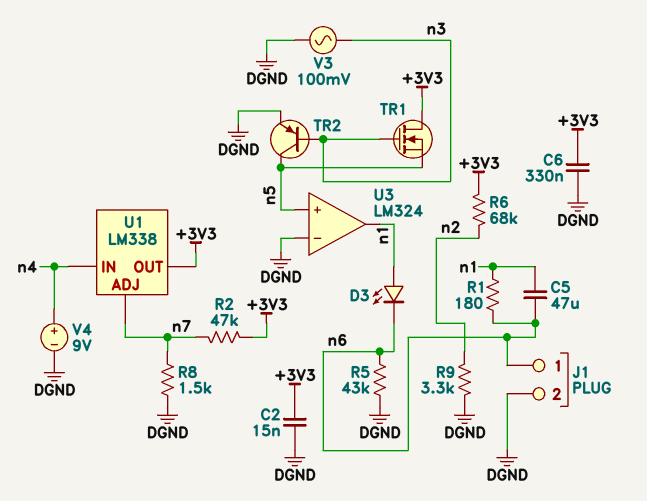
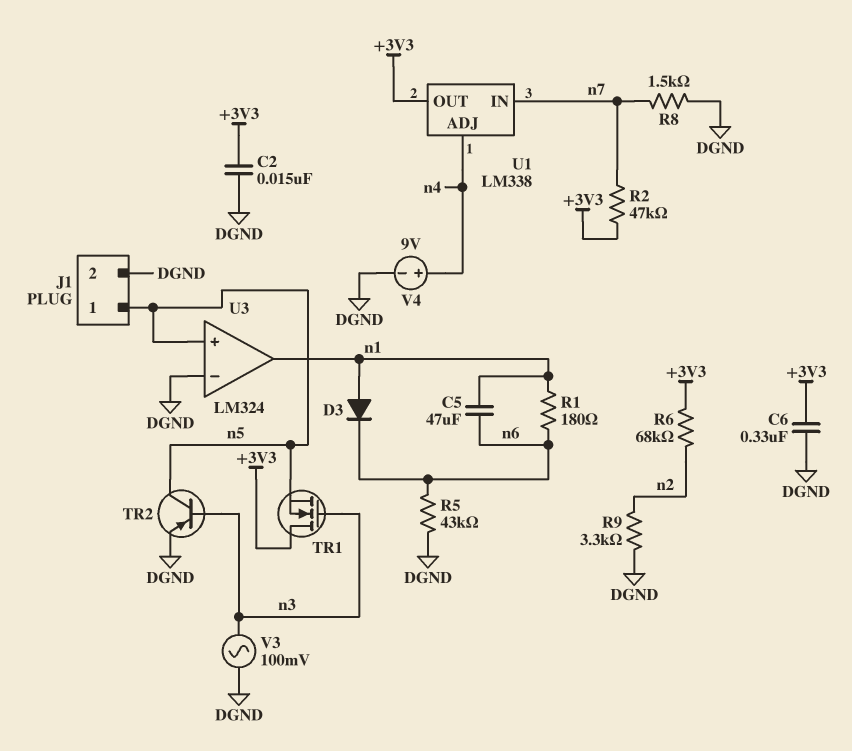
D3: LED (A n1, K n6) -> diode (A n1, K n6)
J1 pin 1: n6 -> n5
U1 pin ADJ: n7 -> n4
U1 pin IN: n4 -> n7

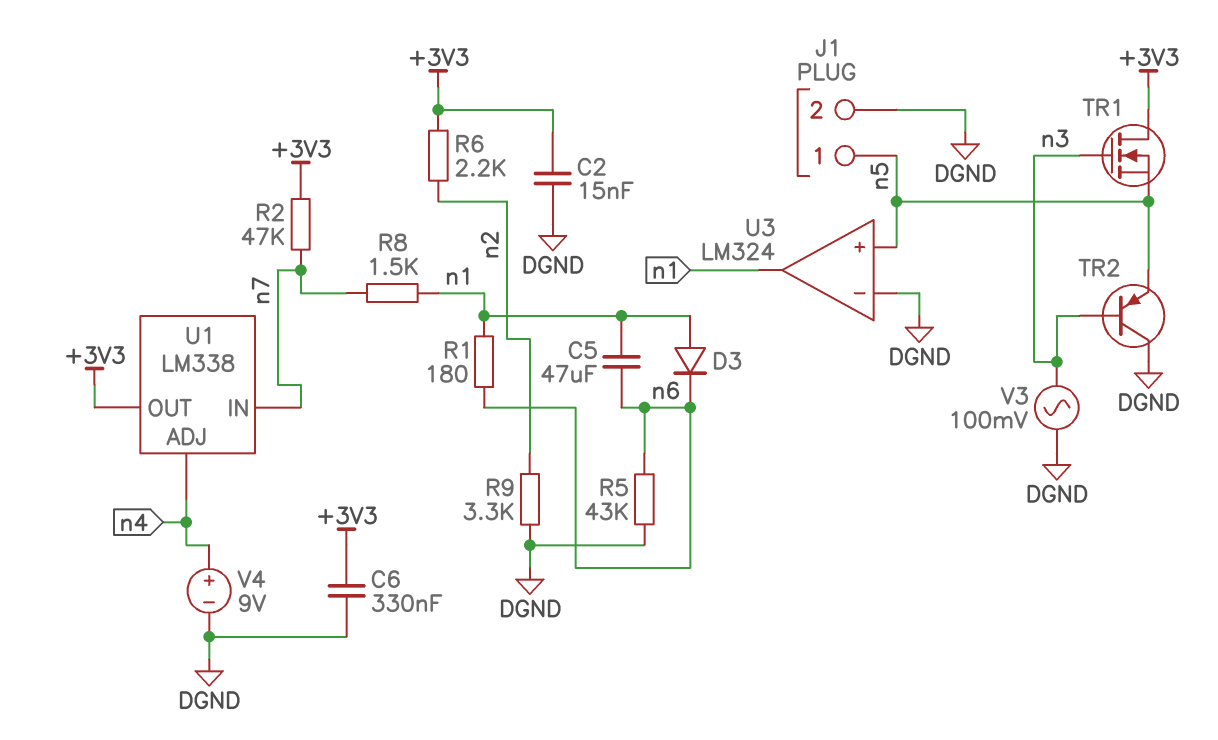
R6: 68k (+3V3, n2) -> 2.2k (+3V3, n2)
R8: 1.5k (DGND, n7) -> 1.5k (n1, n7)
TR2: PNP (B n3, C n5, E DGND) -> PNP (B n3, C DGND, E n5)

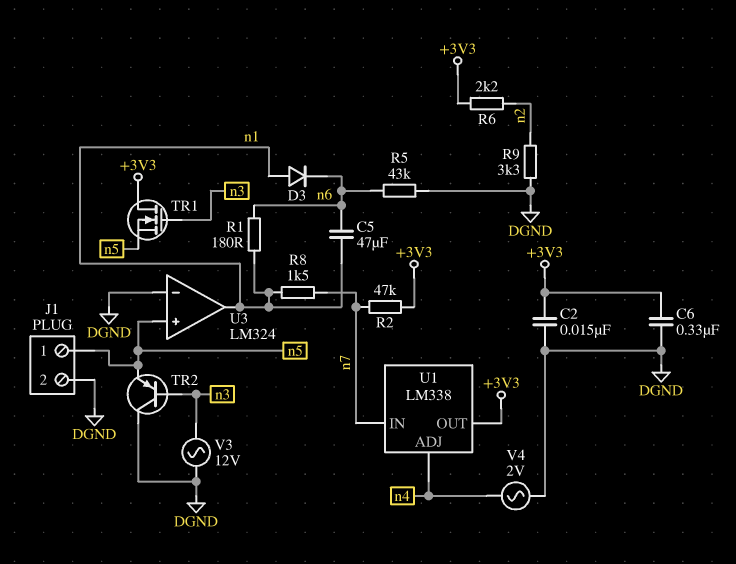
V3: AC 100mV (DGND, n3) -> AC 12V (DGND, n3)
V4: 9V (plus n4, minus DGND) -> AC 2V (DGND, n4)

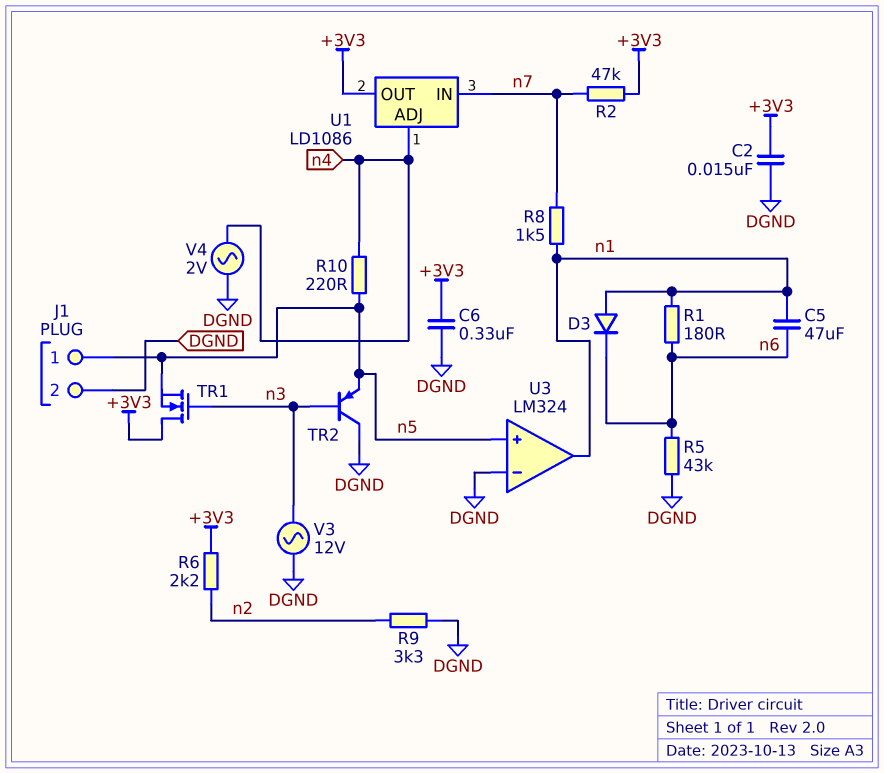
R10: none -> 220 (n4, n5)
U1: LM338 -> LD1086

